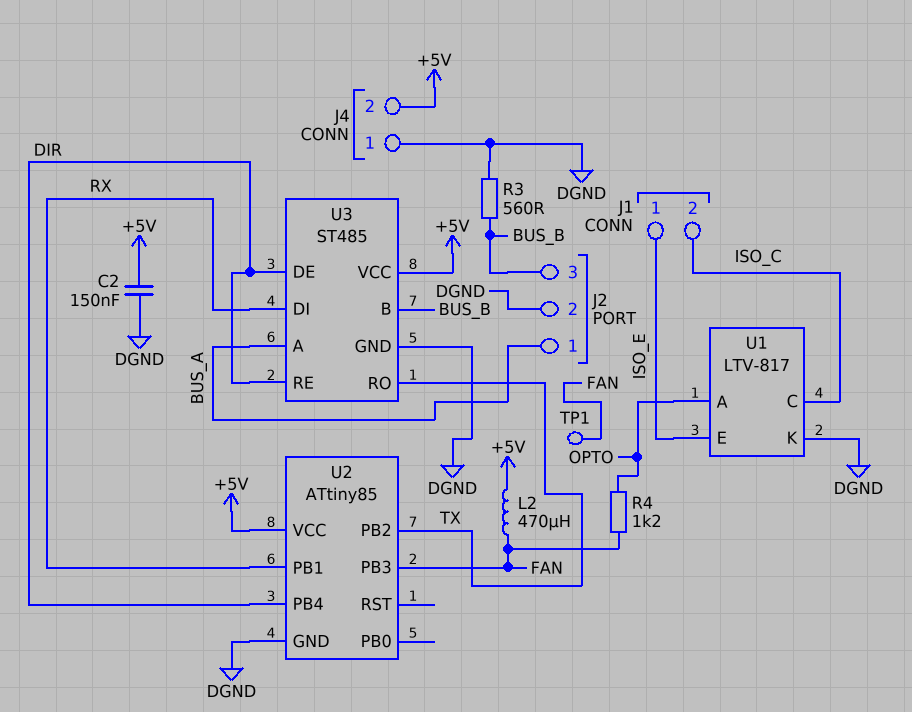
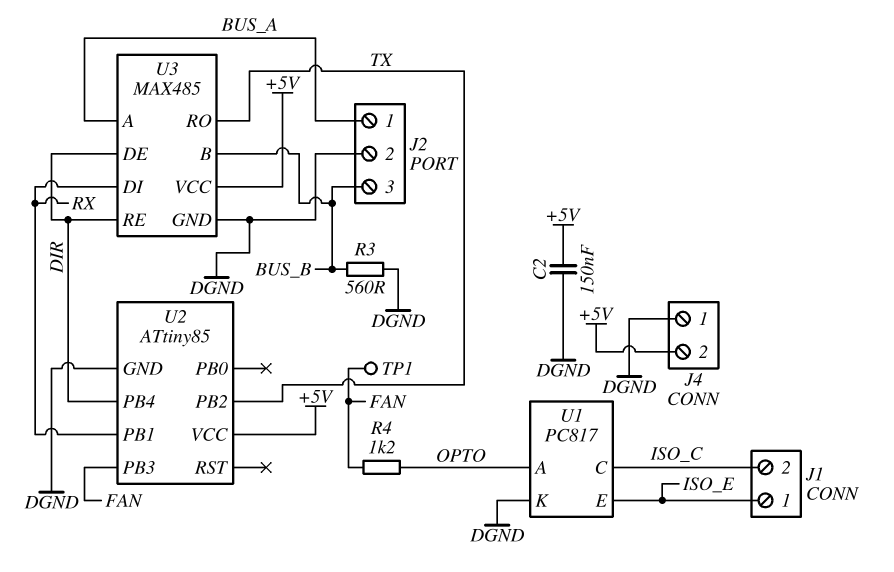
L2: 470uH (+5V, FAN) -> none
U1: LTV-817 -> PC817
U3: ST485 -> MAX485

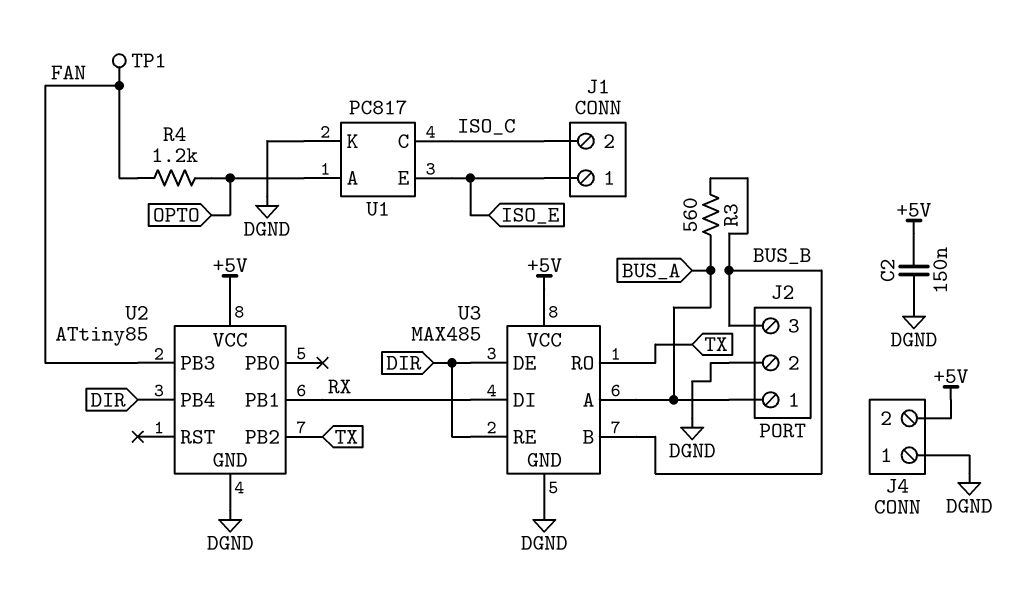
R3: 560 (BUS_B, DGND) -> 560 (BUS_A, BUS_B)

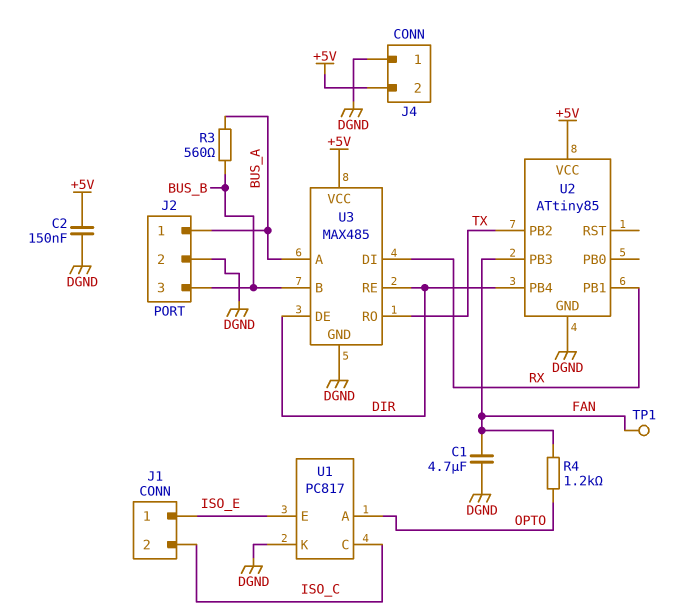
C1: none -> 4.7uF (DGND, FAN)

